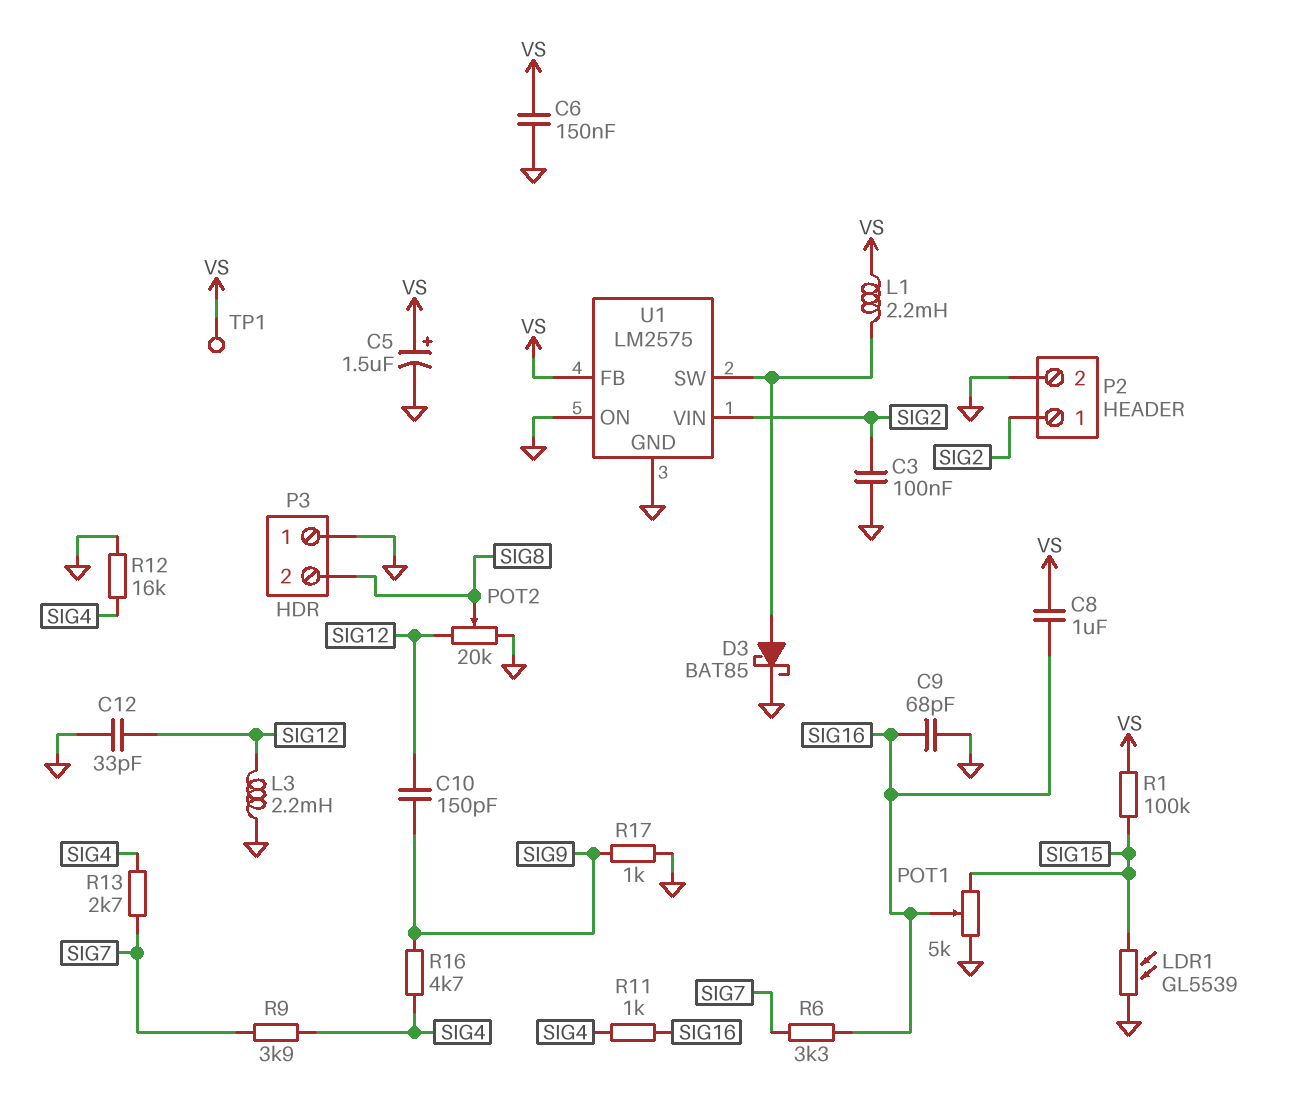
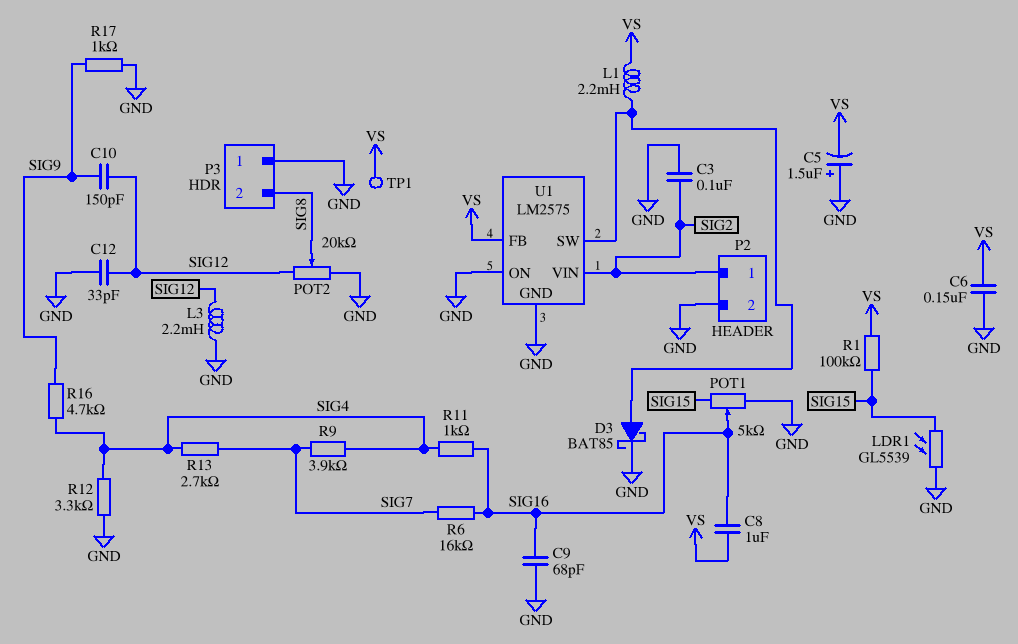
C5: 1.5uF (plus VS, minus GND) -> 1.5uF (plus GND, minus VS)
R6: 3.3k (SIG7, SIG16) -> 16k (SIG7, SIG16)
R12: 16k (GND, SIG4) -> 3.3k (GND, SIG4)

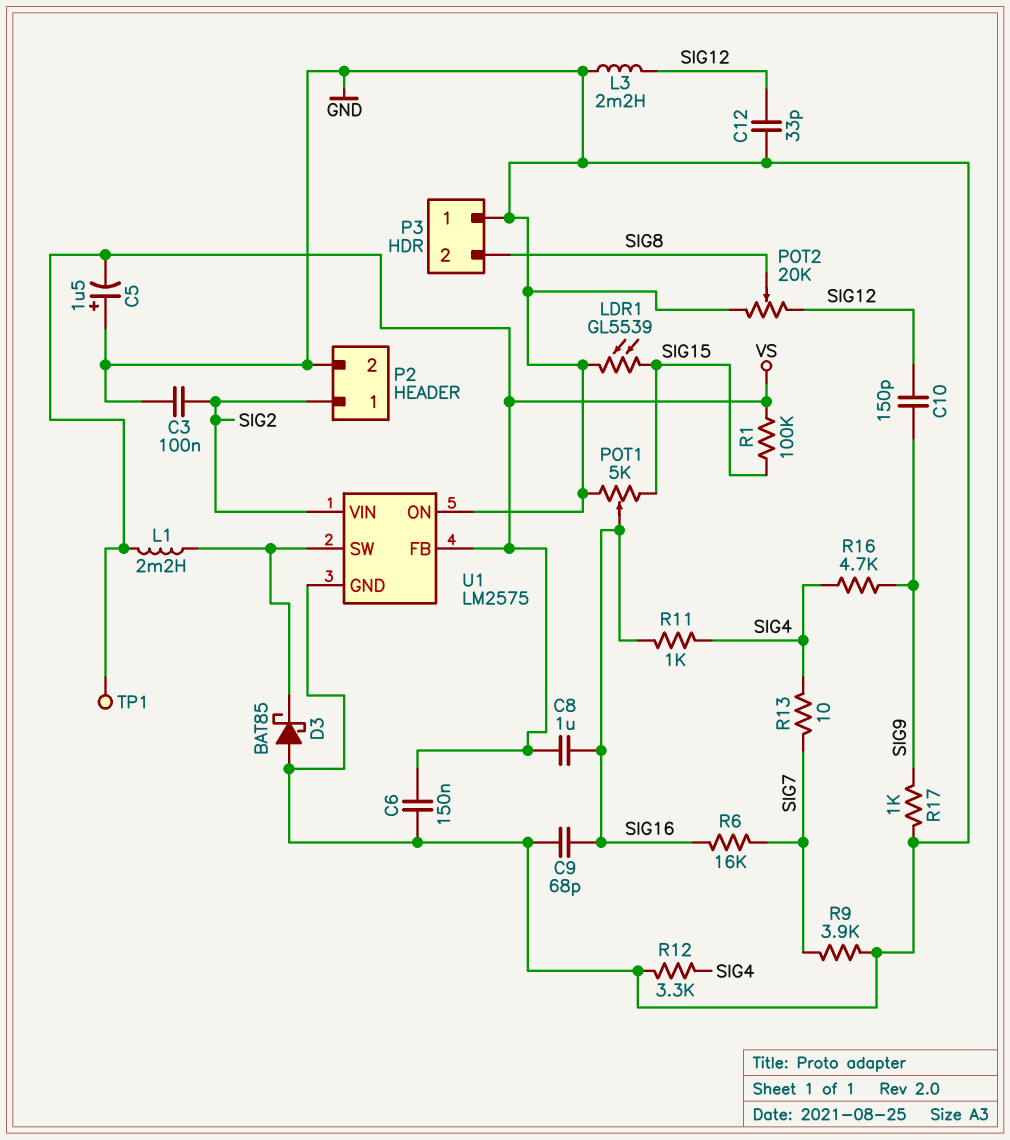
D3: schottky BAT85 (A U1/SW, K GND) -> schottky BAT85 (A GND, K U1/SW)
R9: 3.9k (SIG4, SIG7) -> 3.9k (GND, SIG7)
R13: 2.7k (SIG4, SIG7) -> 10 (SIG4, SIG7)

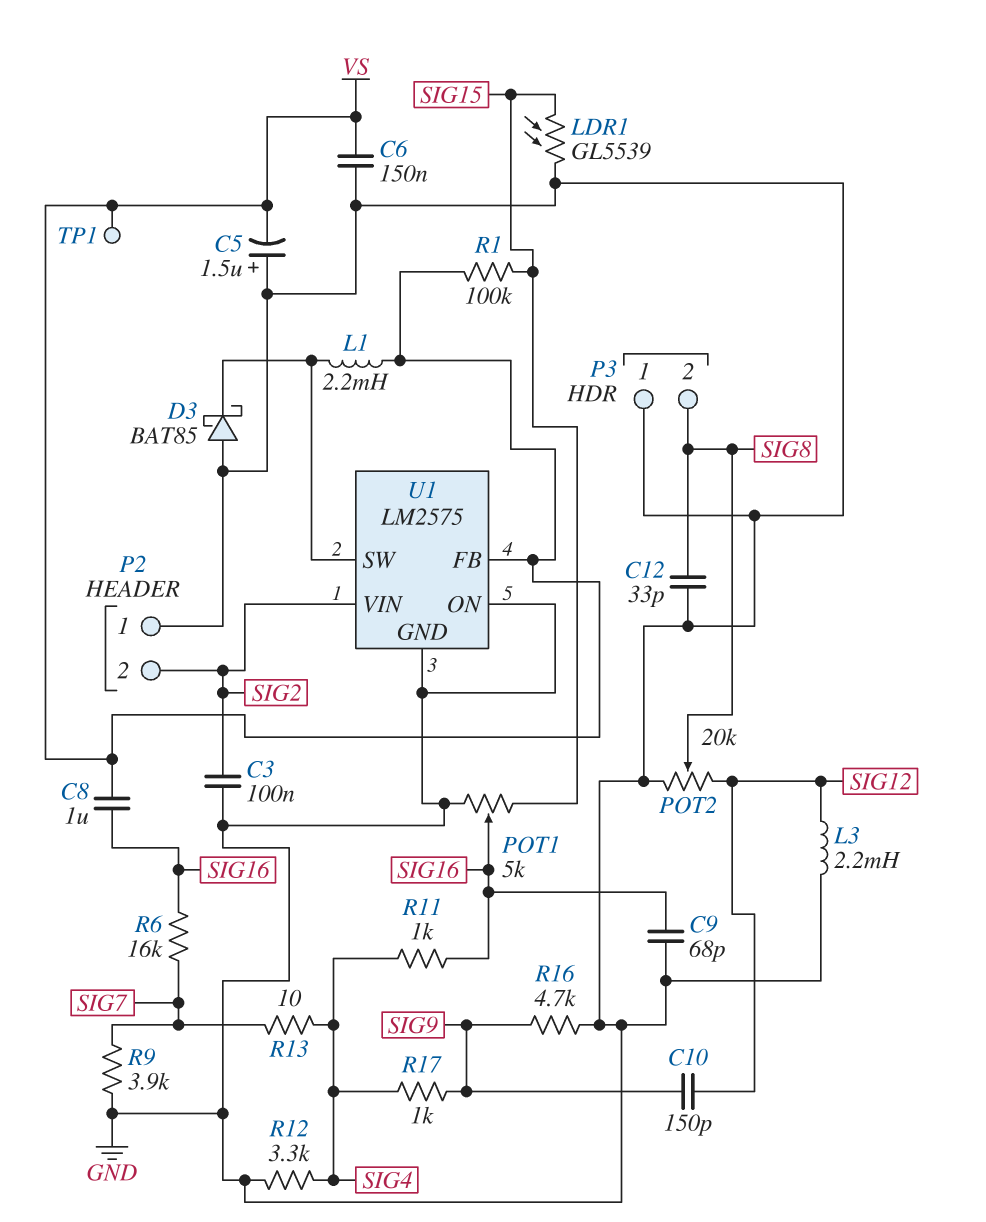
C12: 33pF (GND, SIG12) -> 33pF (GND, SIG8)
P2 pin 1: SIG2 -> GND
P2 pin 2: GND -> SIG2
R16: 4.7k (SIG4, SIG9) -> 4.7k (GND, SIG9)
R17: 1k (GND, SIG9) -> 1k (SIG4, SIG9)

